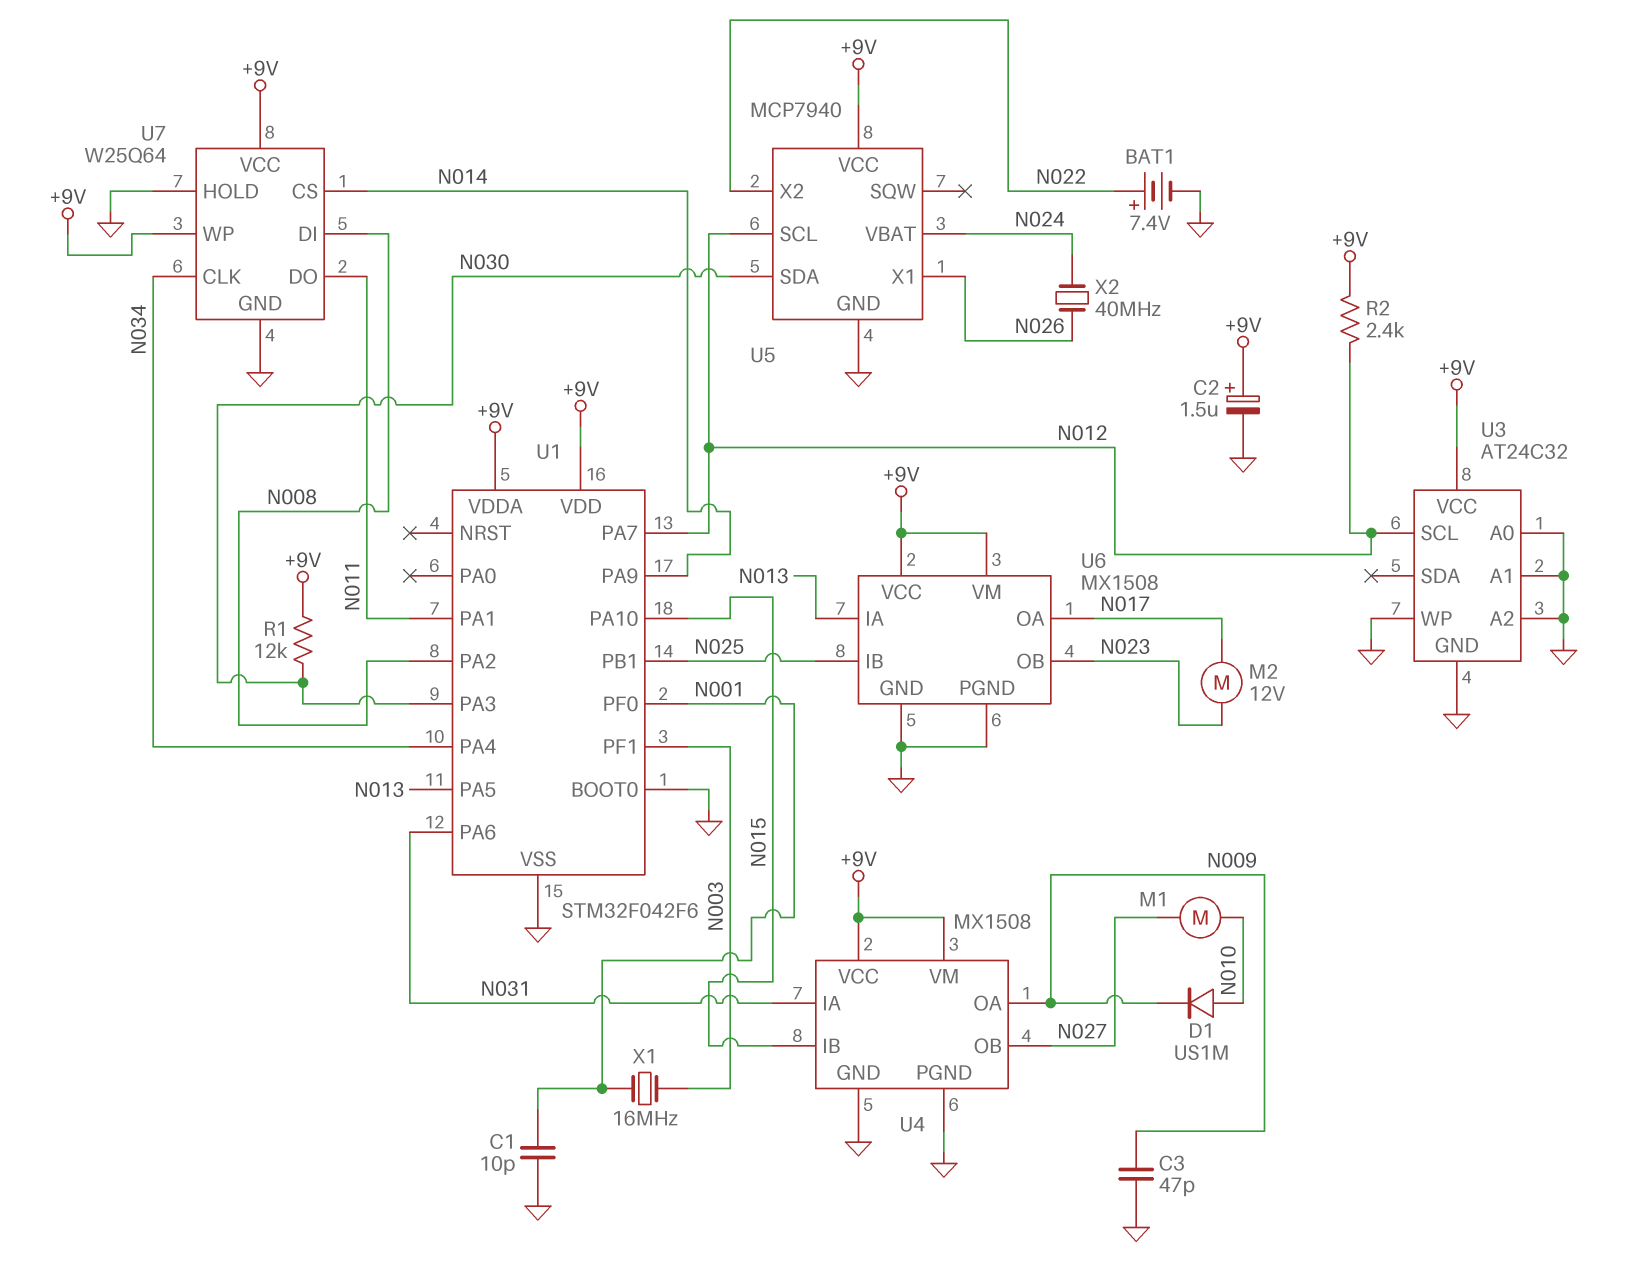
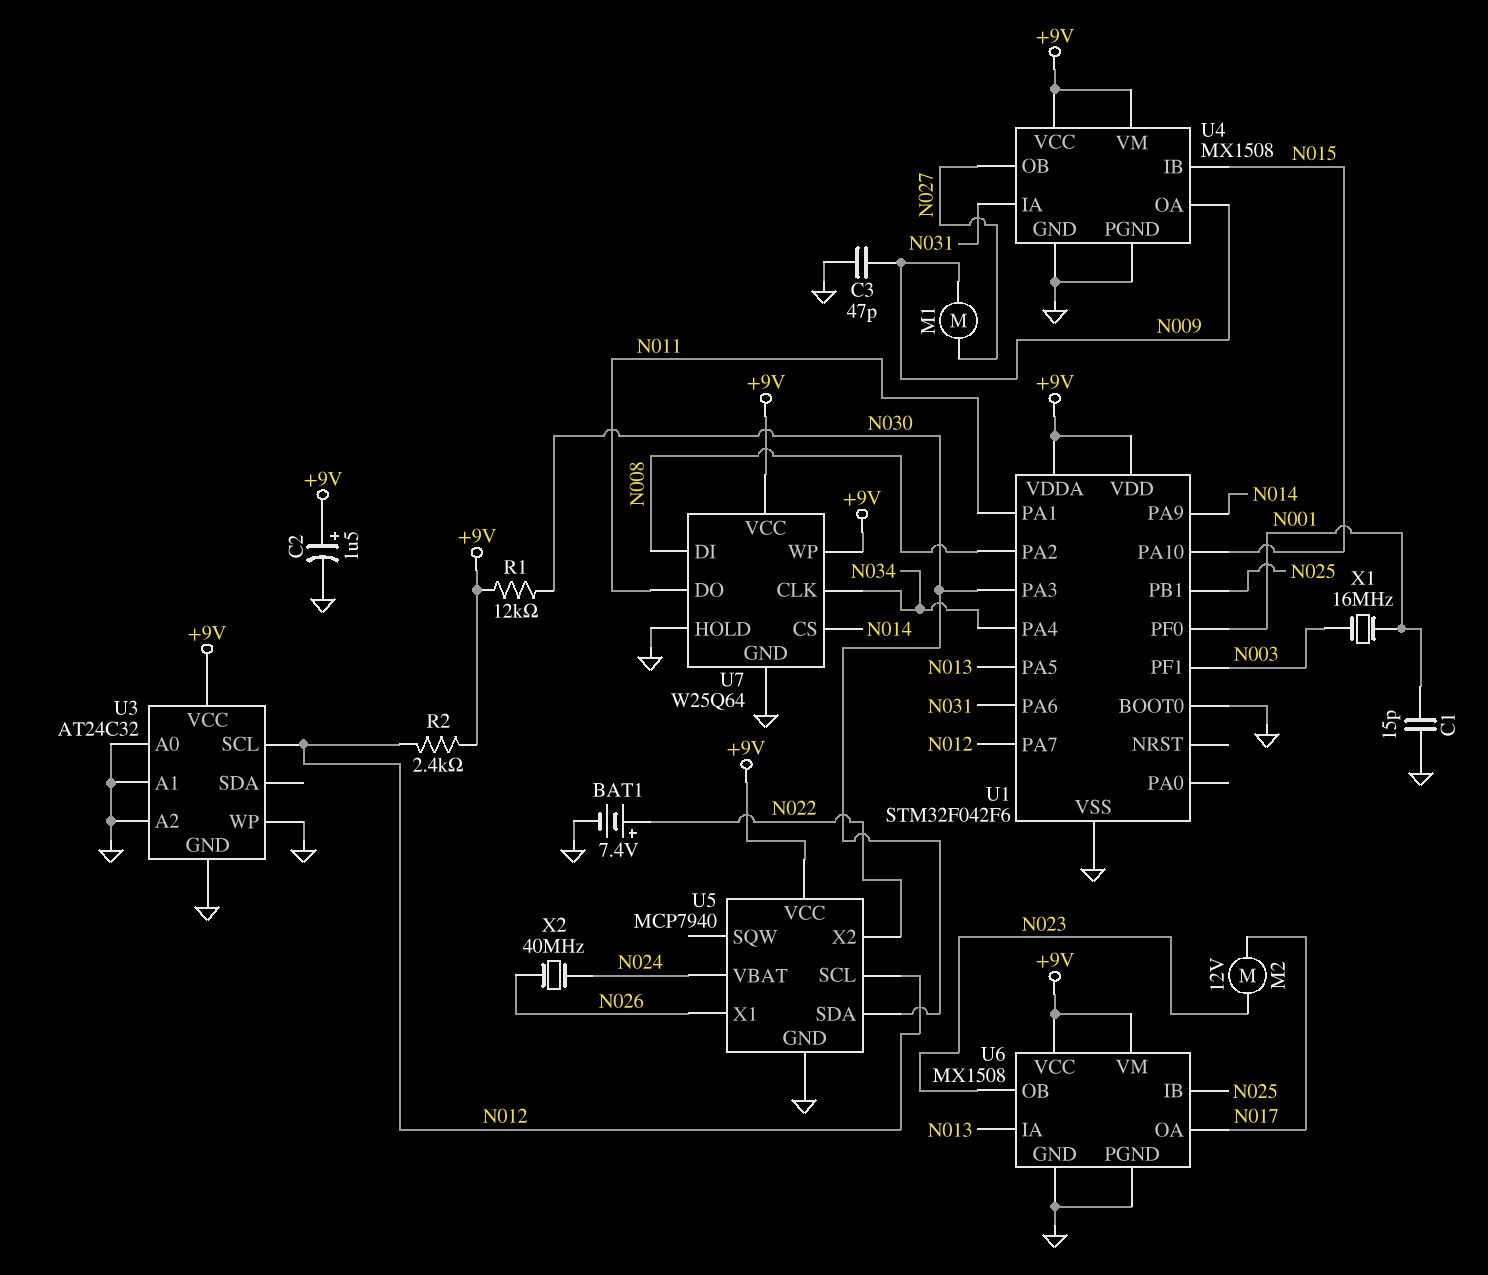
C1: 10pF (GND, N001) -> 15pF (GND, N001)
D1: diode US1M (A N010, K N009) -> none
M1: motor (N010, N027) -> motor (N009, N027)

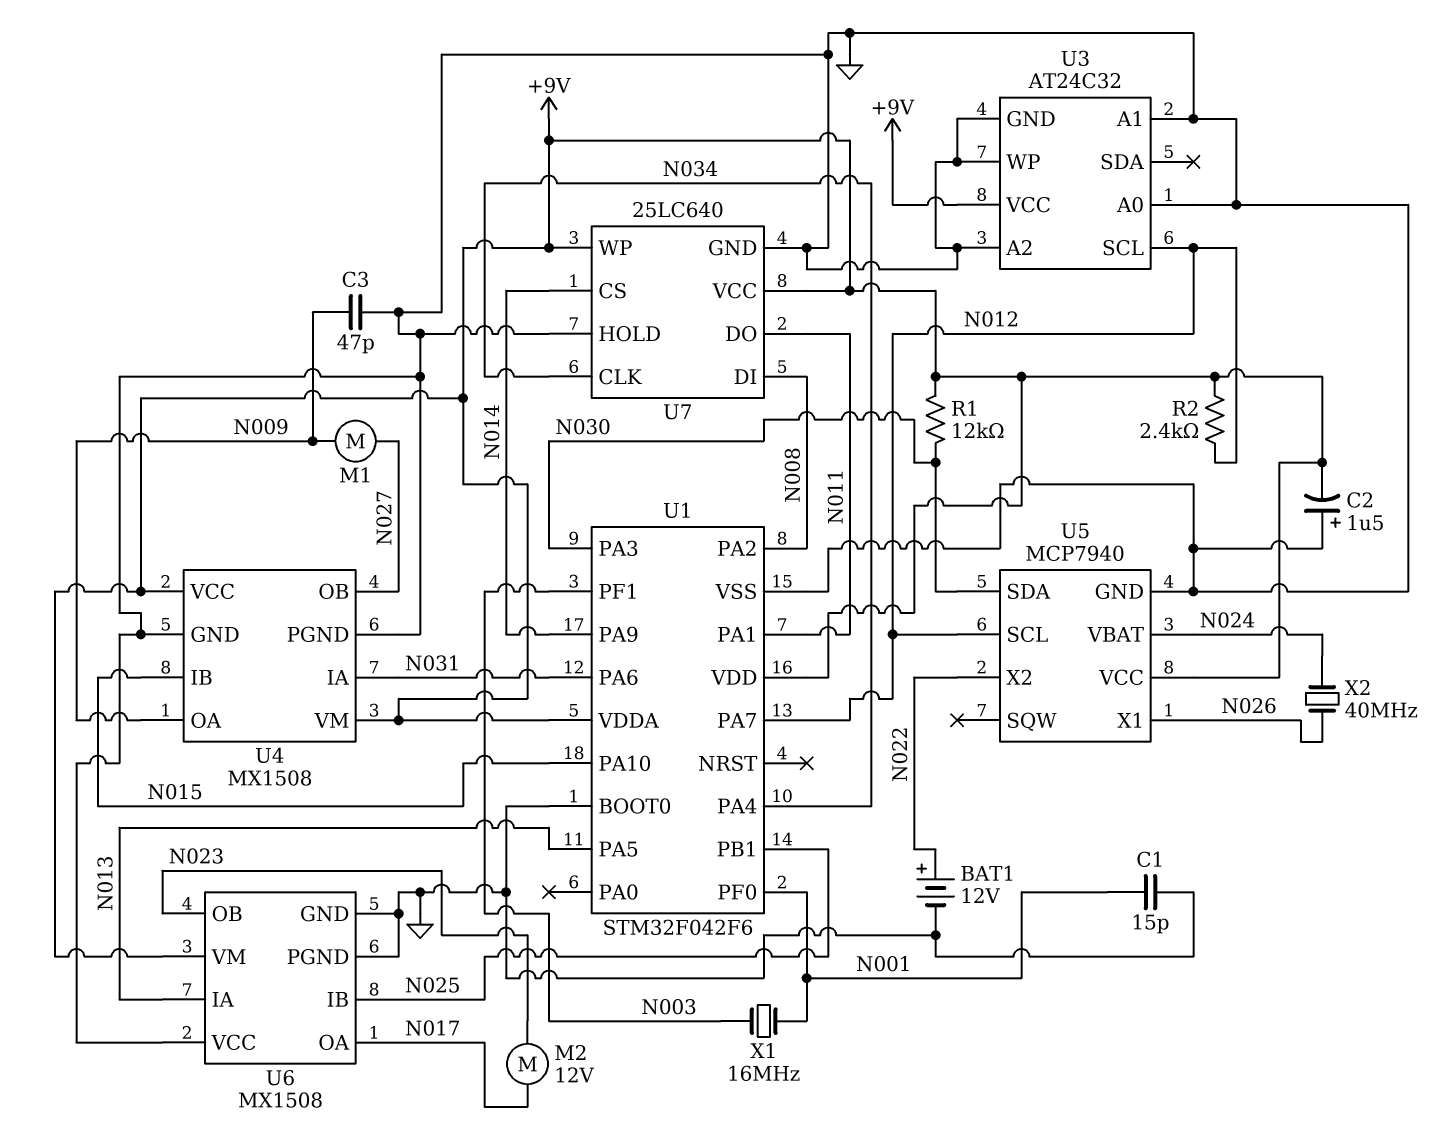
BAT1: 7.4V (plus N022, minus GND) -> 12V (plus N022, minus GND)
C2: 1.5uF (plus +9V, minus GND) -> 1.5uF (plus GND, minus +9V)
U6 pin VCC: +9V -> GND
U7: W25Q64 -> 25LC640

